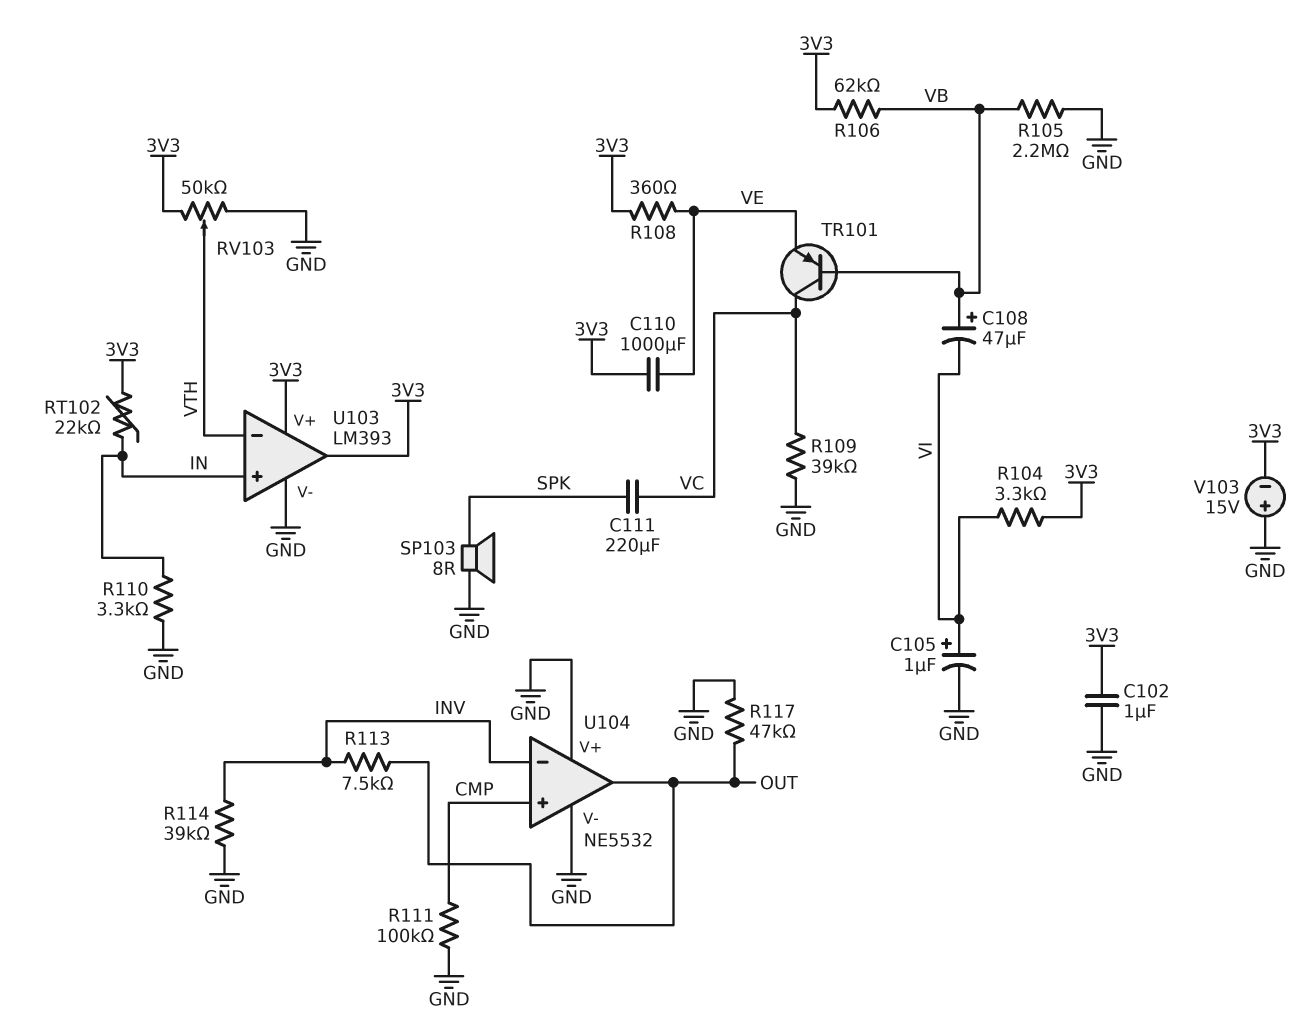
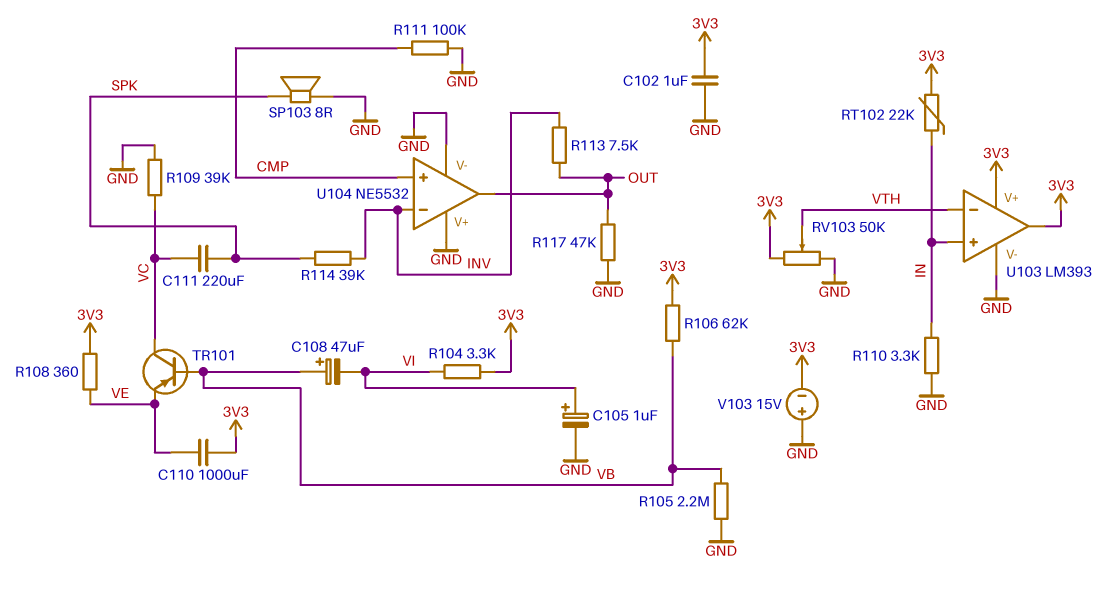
R114: 39k (GND, INV) -> 39k (INV, SPK)

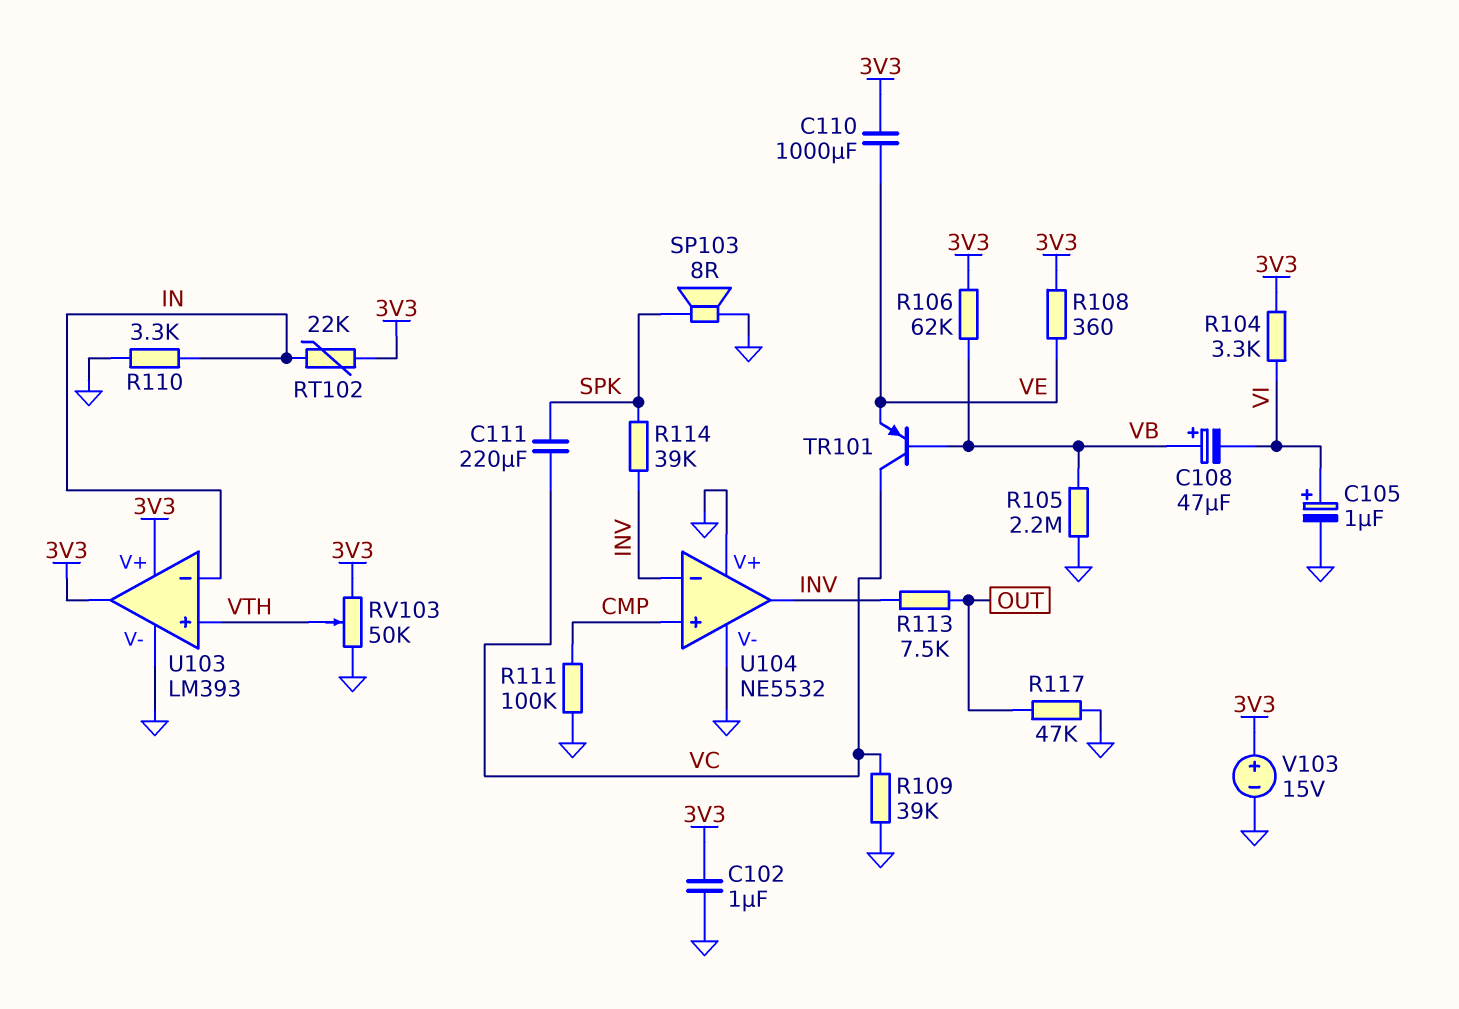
U103 pin in+: IN -> VTH
U103 pin in-: VTH -> IN
U104 pin out: OUT -> INV
V103: 15V (plus GND, minus 3V3) -> 15V (plus 3V3, minus GND)

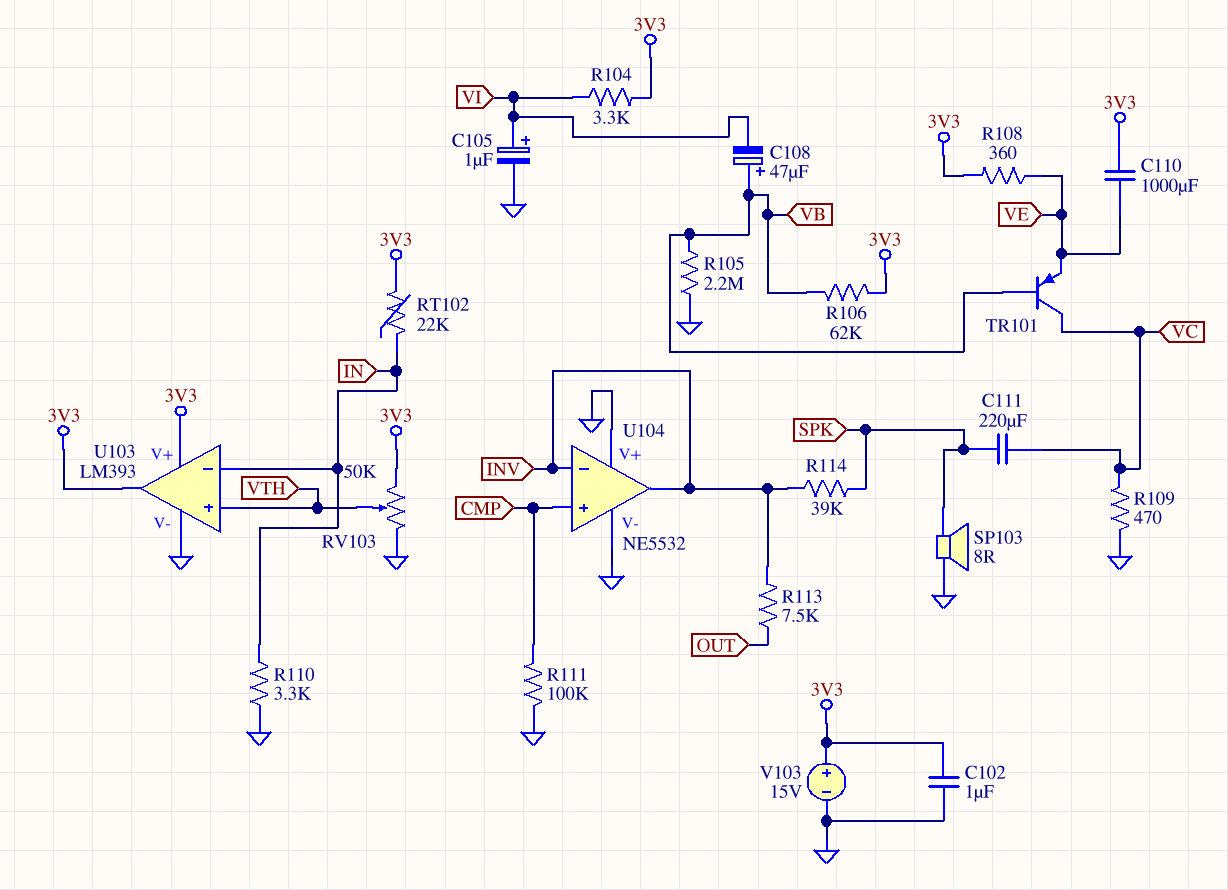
R109: 39k (GND, VC) -> 470 (GND, VC)
R117: 47k (GND, OUT) -> none

